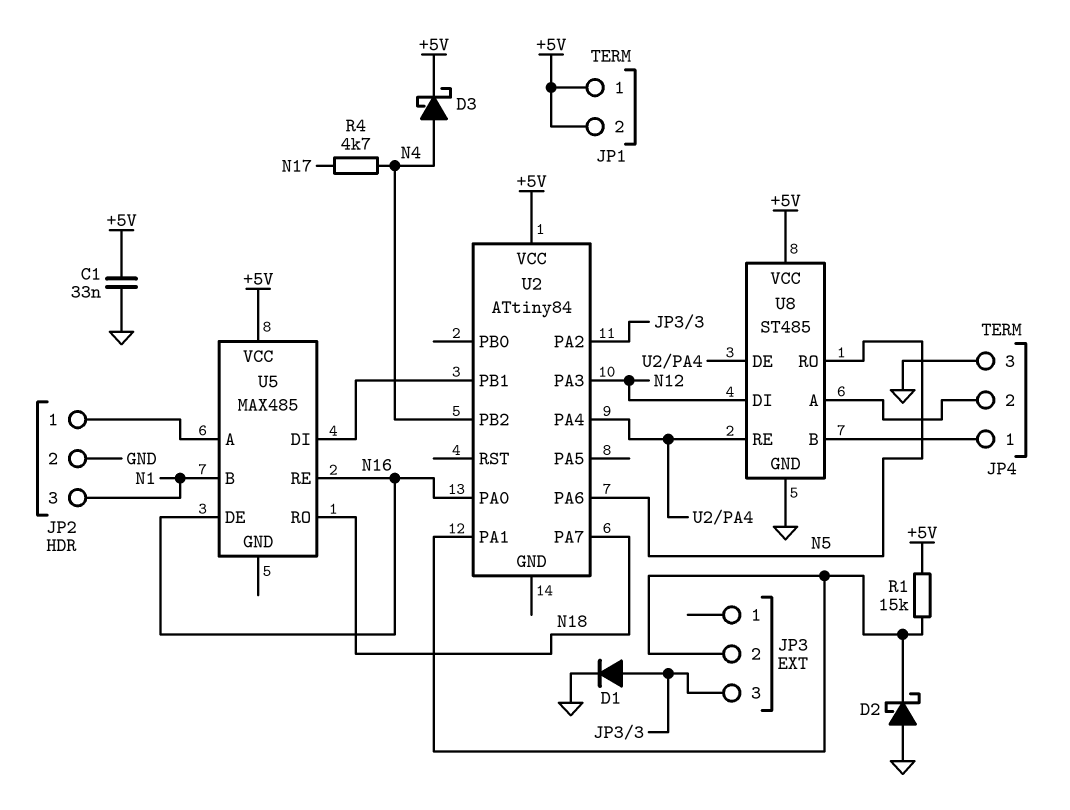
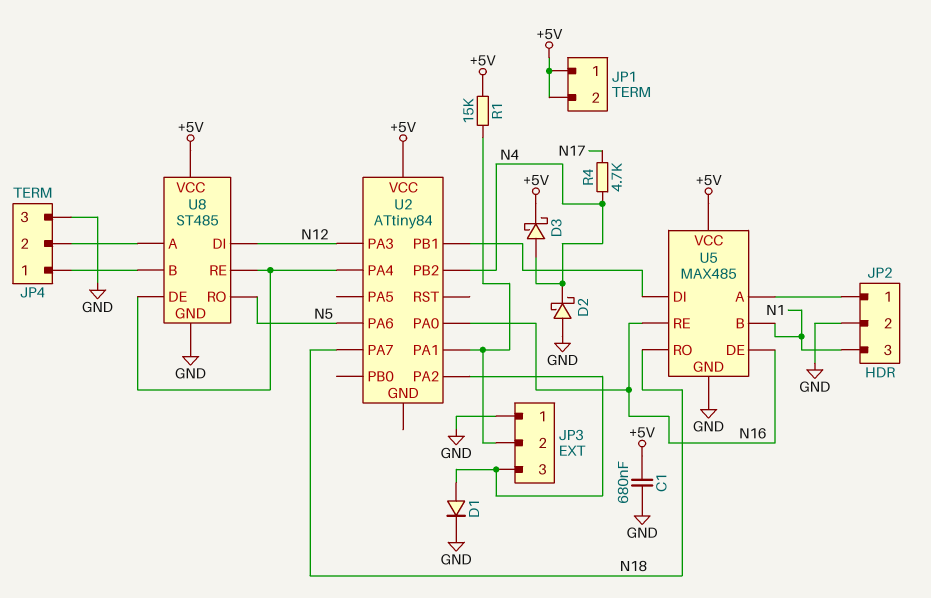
C1: 33nF (+5V, GND) -> 680nF (+5V, GND)
D2: schottky (A GND, K JP3/2) -> schottky (A GND, K N4)
JP3 pin 1: none -> GND
U5 pin GND: none -> GND

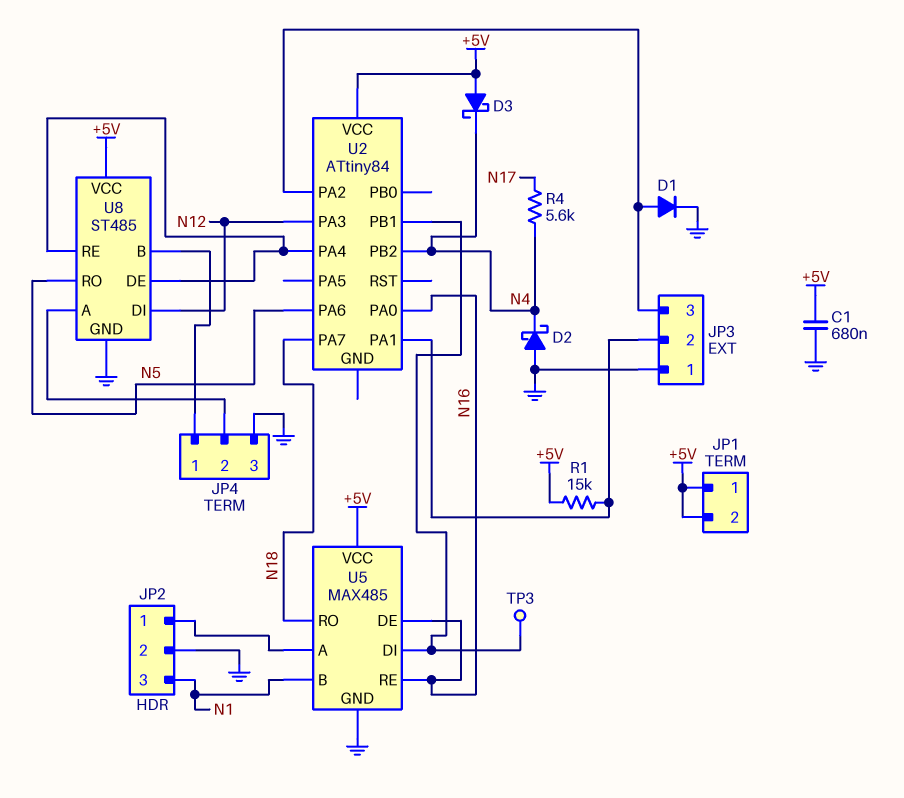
D3: schottky (A N4, K +5V) -> schottky (A +5V, K N4)
R4: 4.7k (N4, N17) -> 5.6k (N4, N17)
TP3: none -> test point (U2/PB1)

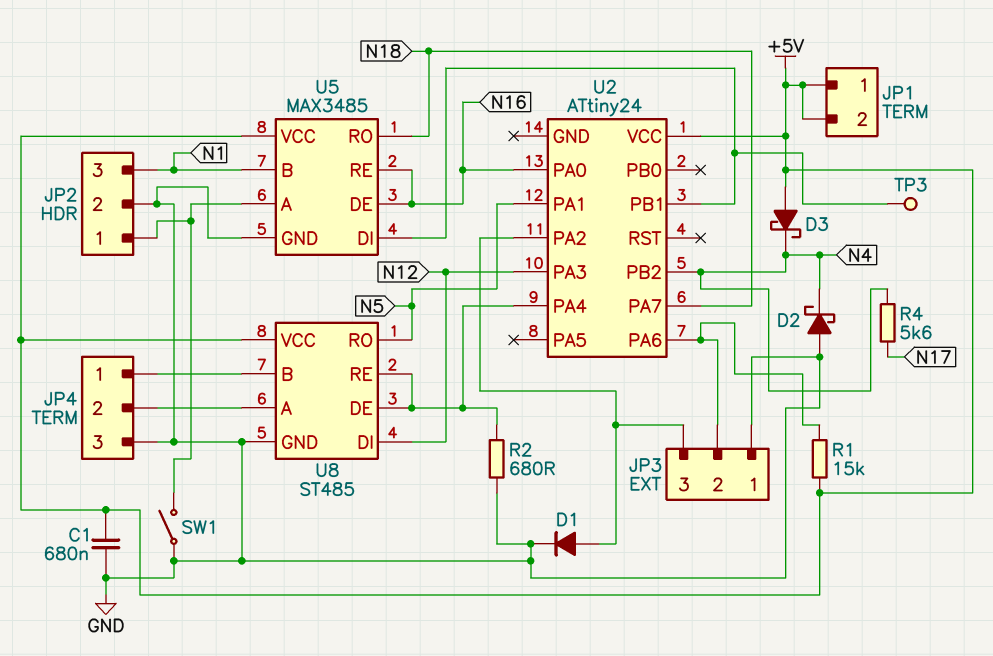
R2: none -> 680 (GND, U2/PA4)
SW1: none -> switch (GND, JP2/1)
U2: ATtiny84 -> ATtiny24
U2 pin PA1: JP3/2 -> N5
U2 pin PA6: N5 -> JP3/2
U5: MAX485 -> MAX3485

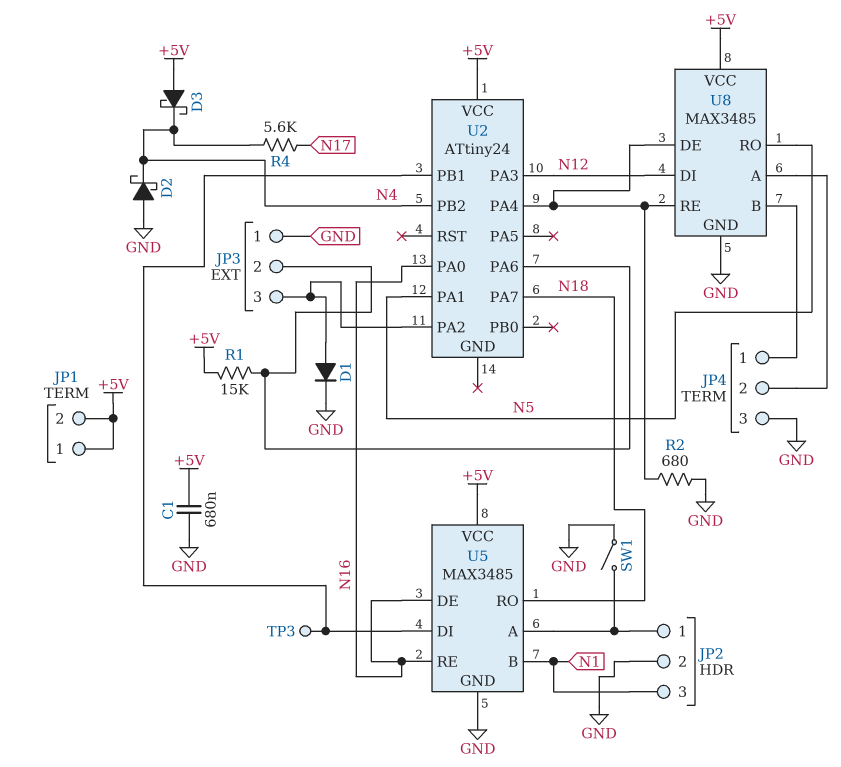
U8: ST485 -> MAX3485

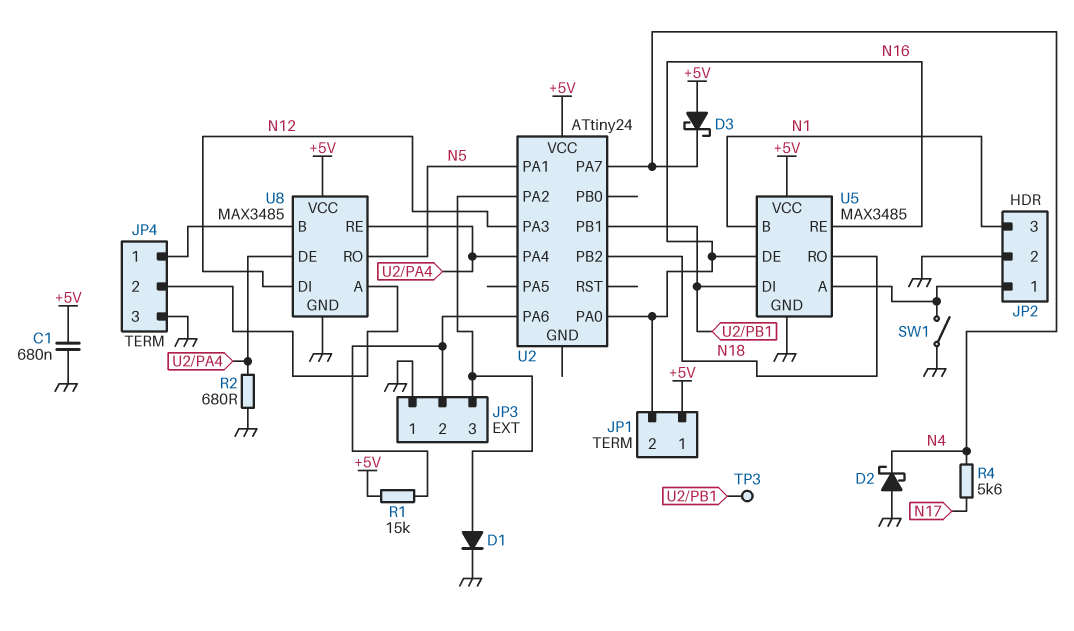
JP1 pin 2: +5V -> N16
U2 pin PA7: N18 -> N4
U2 pin PB2: N4 -> N18

